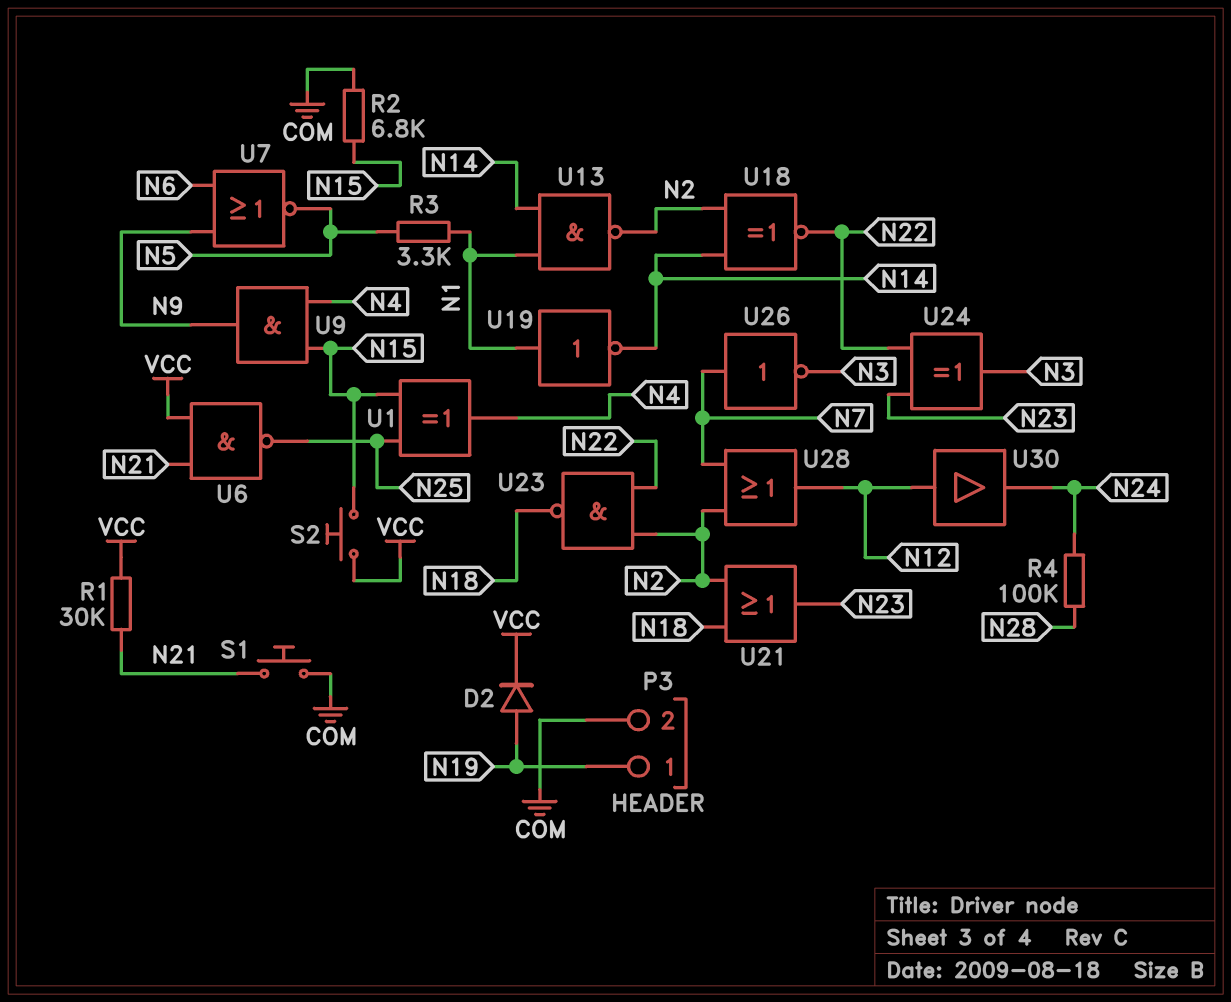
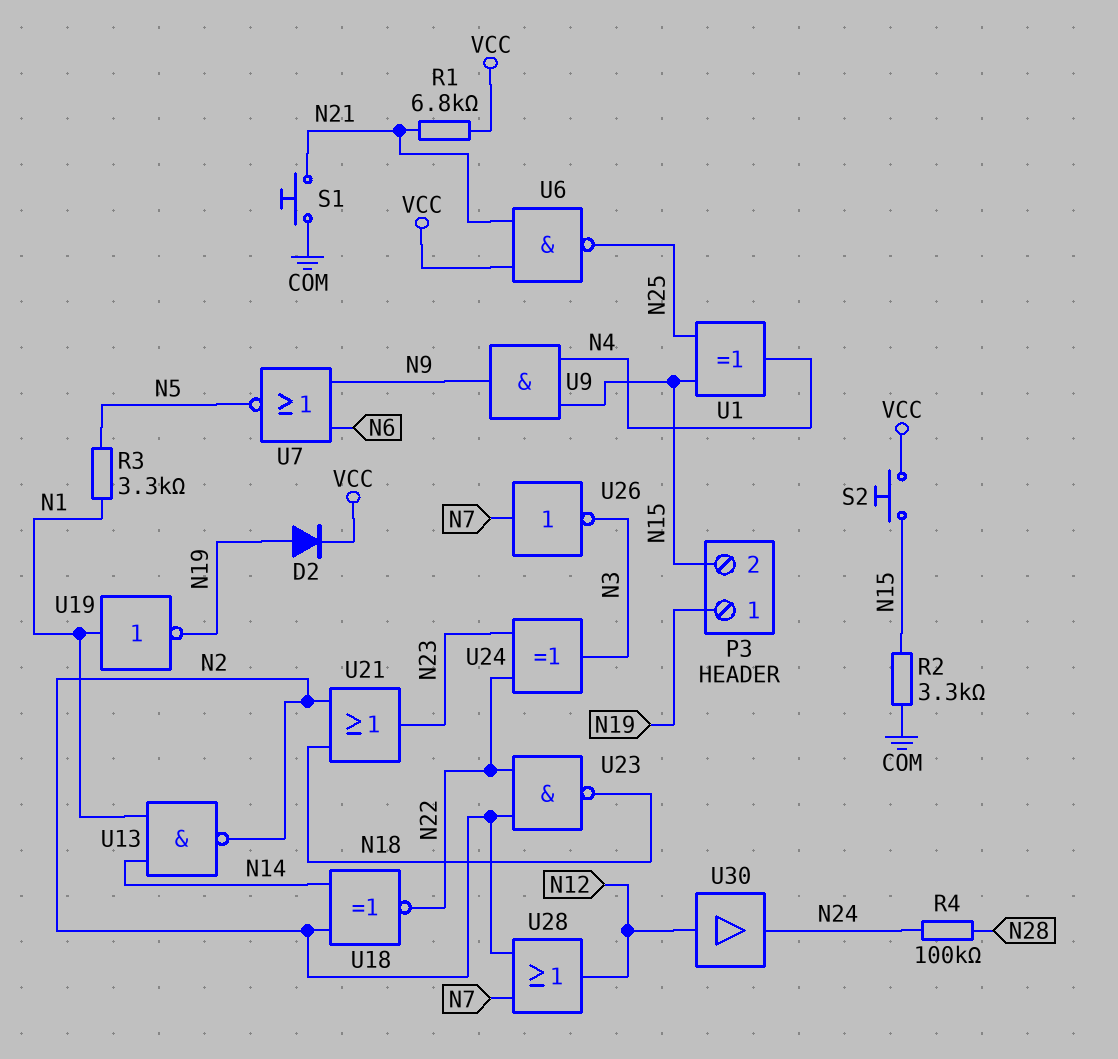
P3 pin 2: COM -> N15
R1: 30k (N21, VCC) -> 6.8k (N21, VCC)
R2: 6.8k (COM, N15) -> 3.3k (COM, N15)
U19: NOT (in N1, out N14) -> NOT (in N1, out N19)

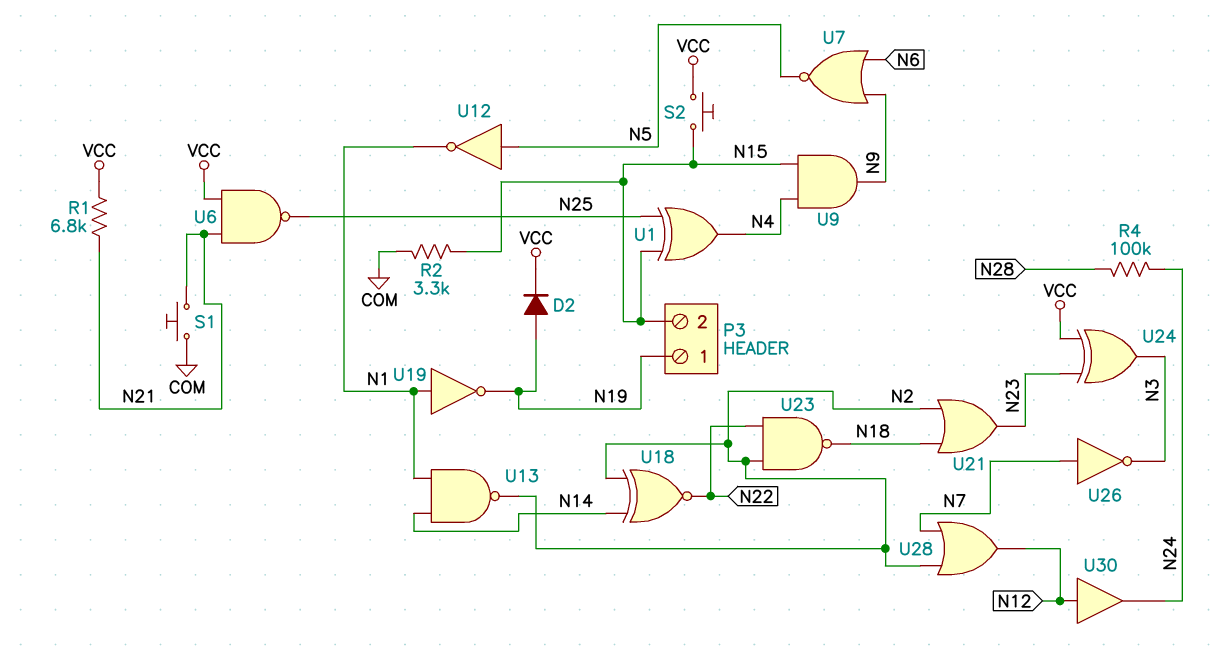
R3: 3.3k (N1, N5) -> none
U12: none -> NOT (in N5, out N1)
U24: XOR (in N22, in N23, out N3) -> XOR (in N23, in VCC, out N3)

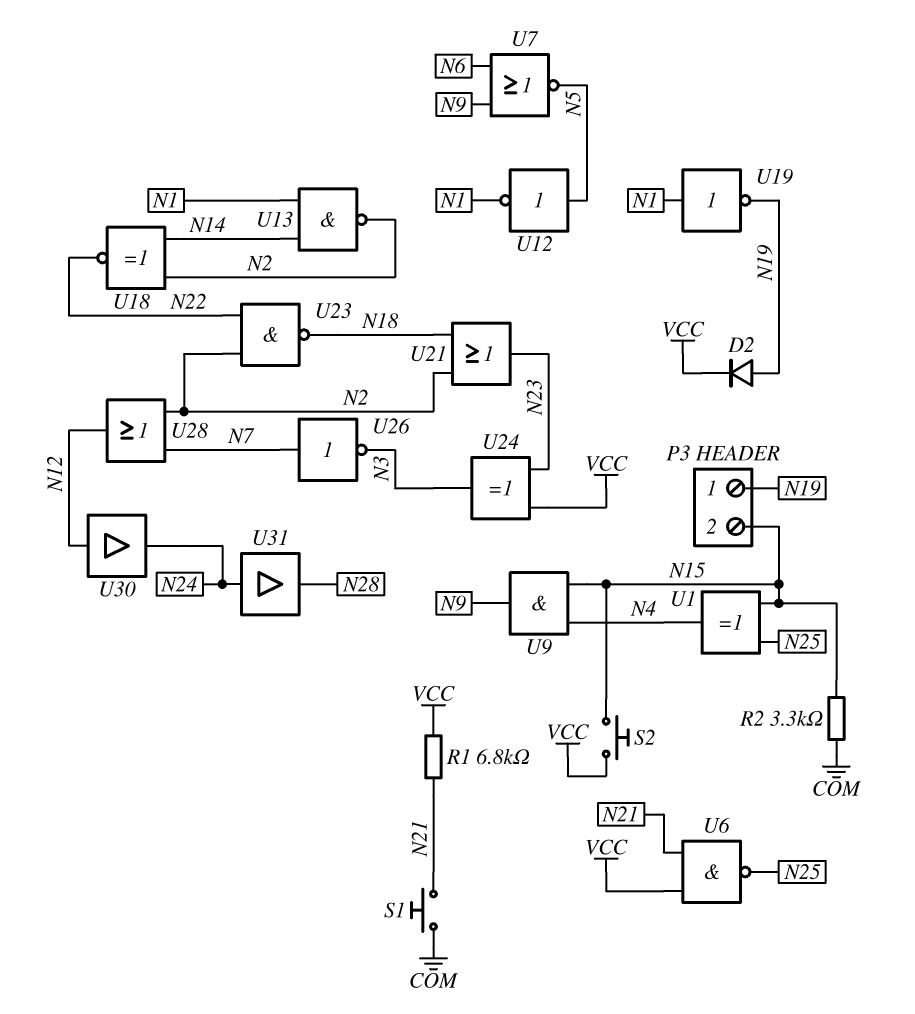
R4: 100k (N24, N28) -> none
U31: none -> buffer (in N24, out N28)

